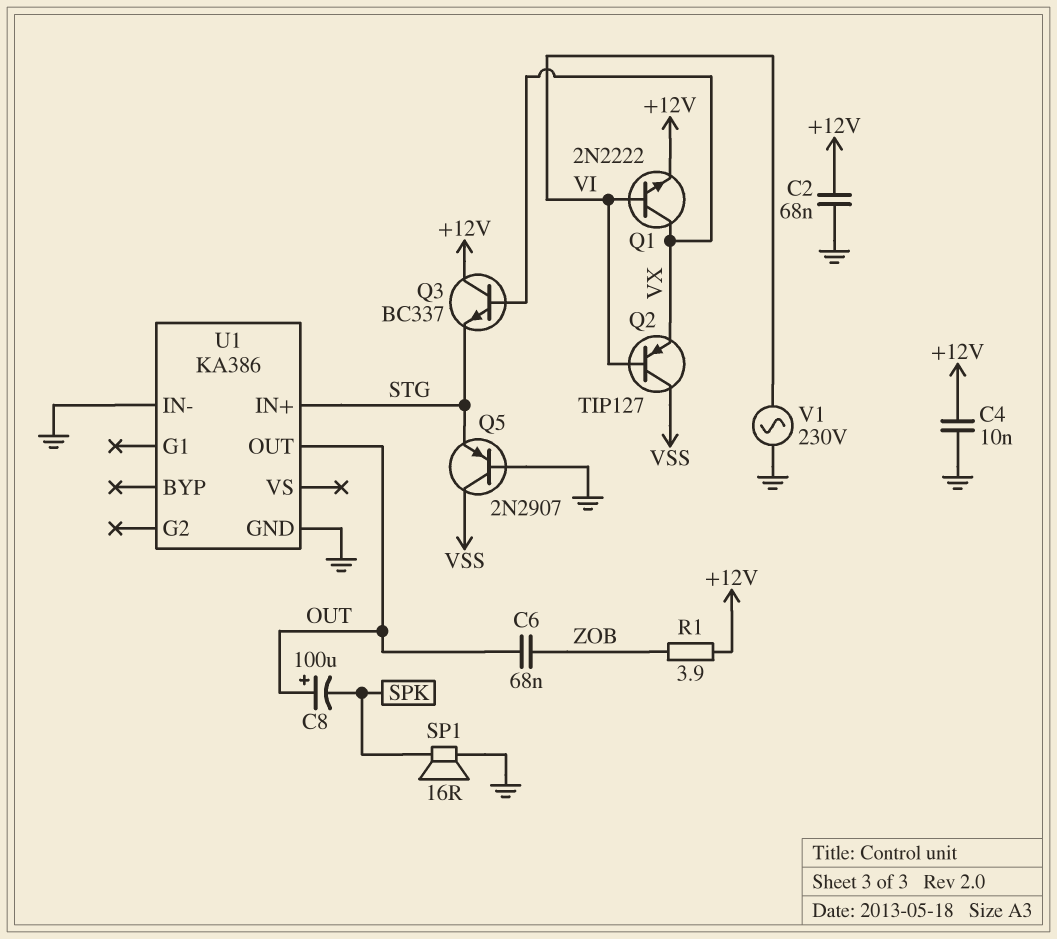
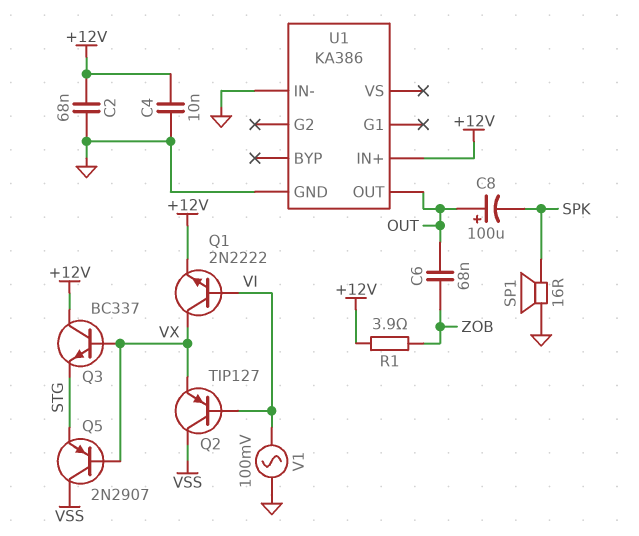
Q5: PNP 2N2907 (B GND, C VSS, E STG) -> PNP 2N2907 (B VX, C VSS, E STG)
U1 pin IN+: STG -> +12V
V1: AC 230V (GND, VI) -> AC 100mV (GND, VI)

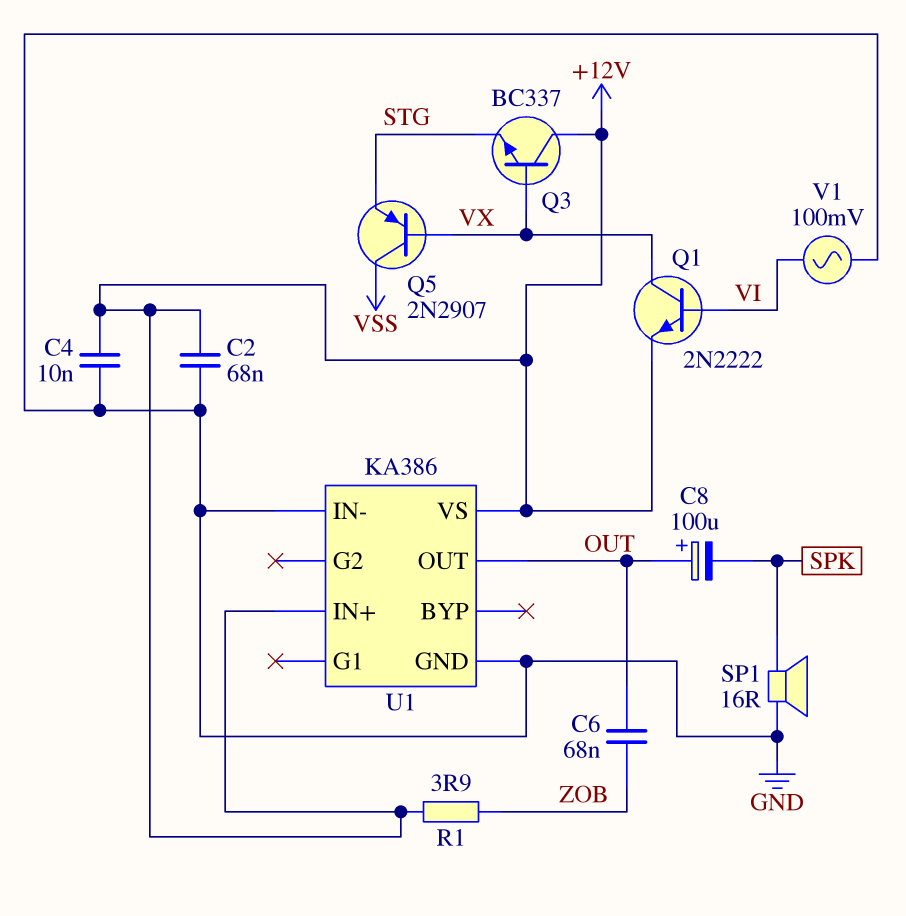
Q2: PNP TIP127 (B VI, C VSS, E VX) -> none
U1 pin VS: none -> +12V

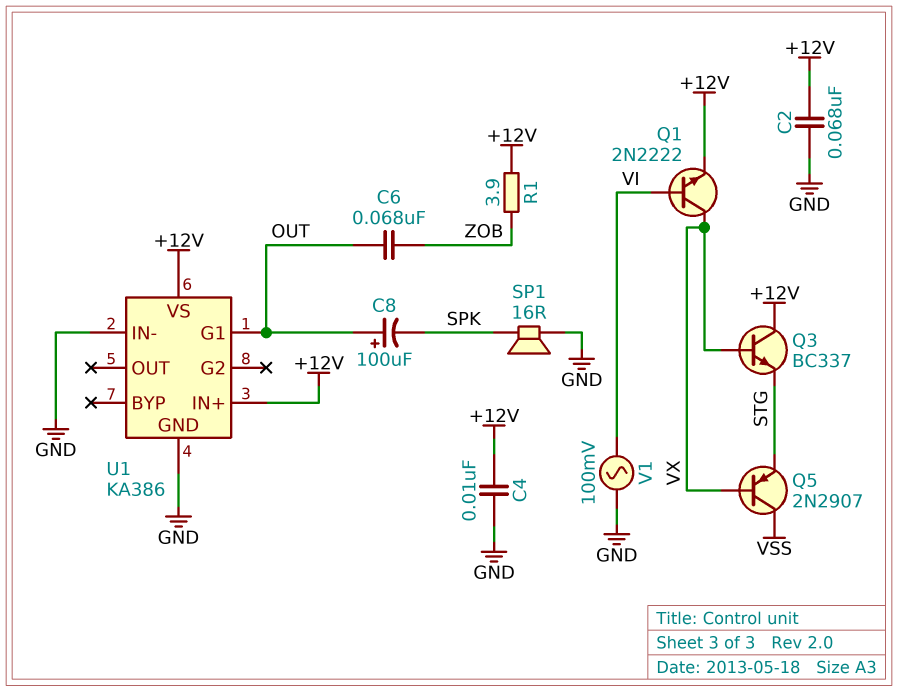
U1 pin G1: none -> OUT
U1 pin OUT: OUT -> none

